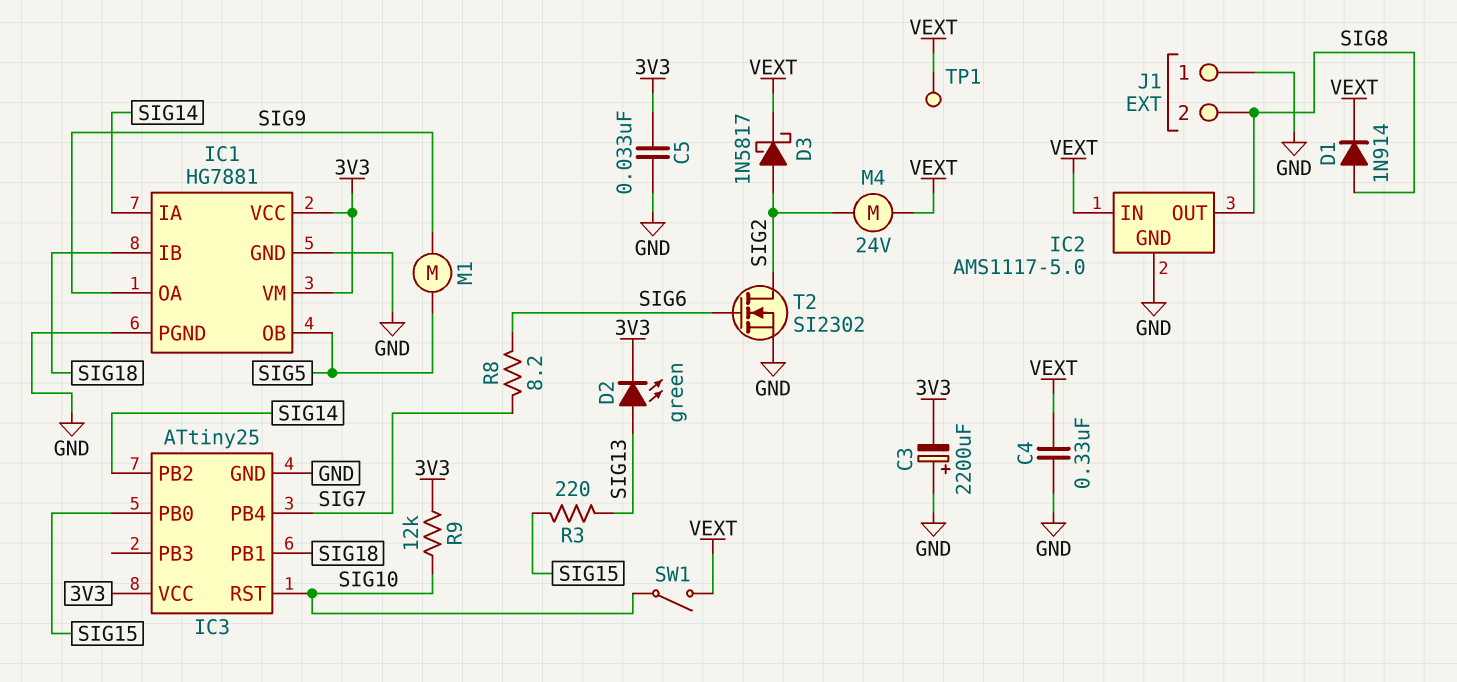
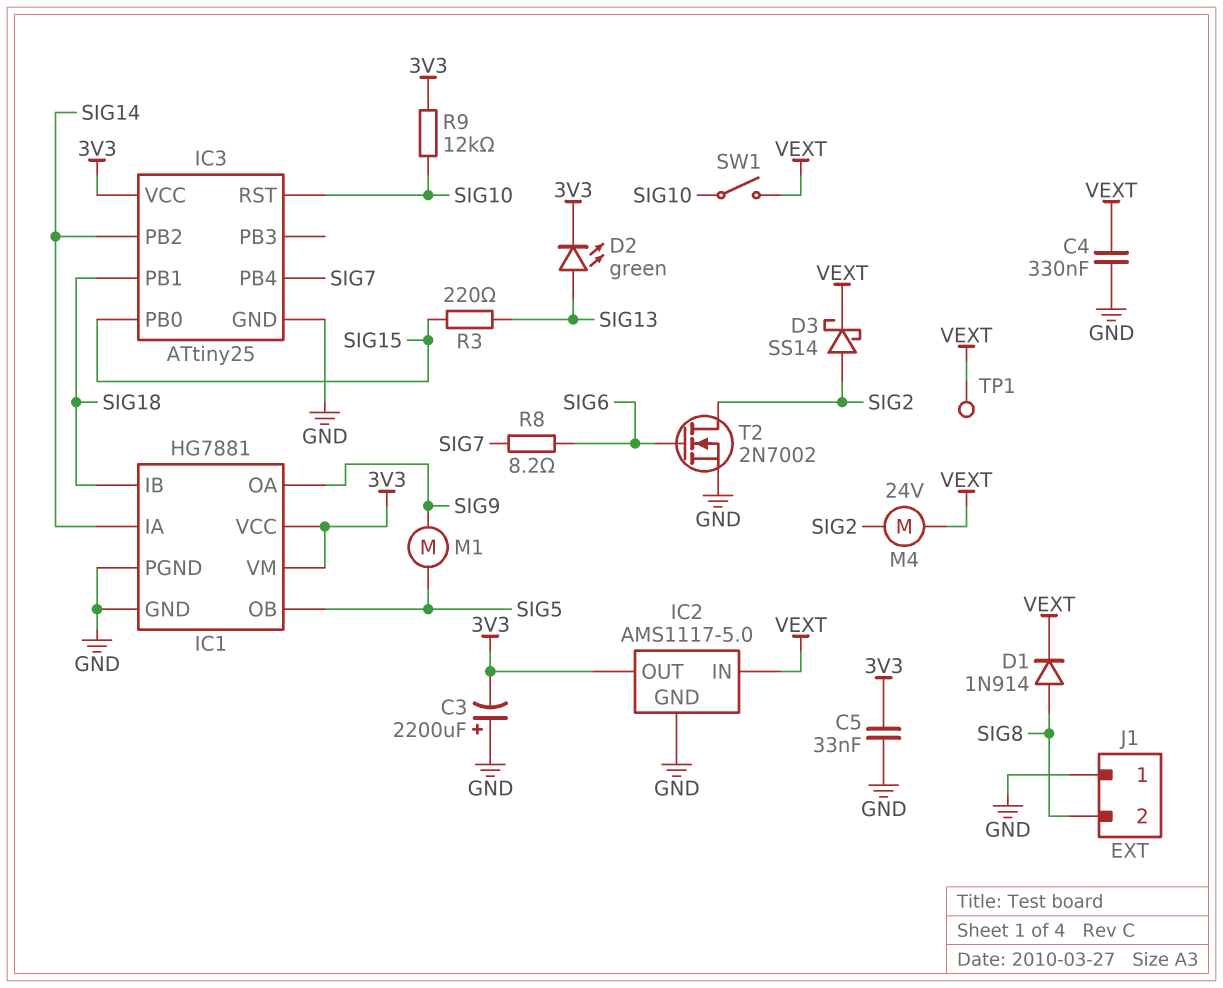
D3: schottky 1N5817 (A SIG2, K VEXT) -> schottky SS14 (A SIG2, K VEXT)
IC2 pin OUT: SIG8 -> 3V3
T2: NMOS SI2302 (G SIG6, D SIG2, S GND) -> NMOS 2N7002 (G SIG6, D SIG2, S GND)

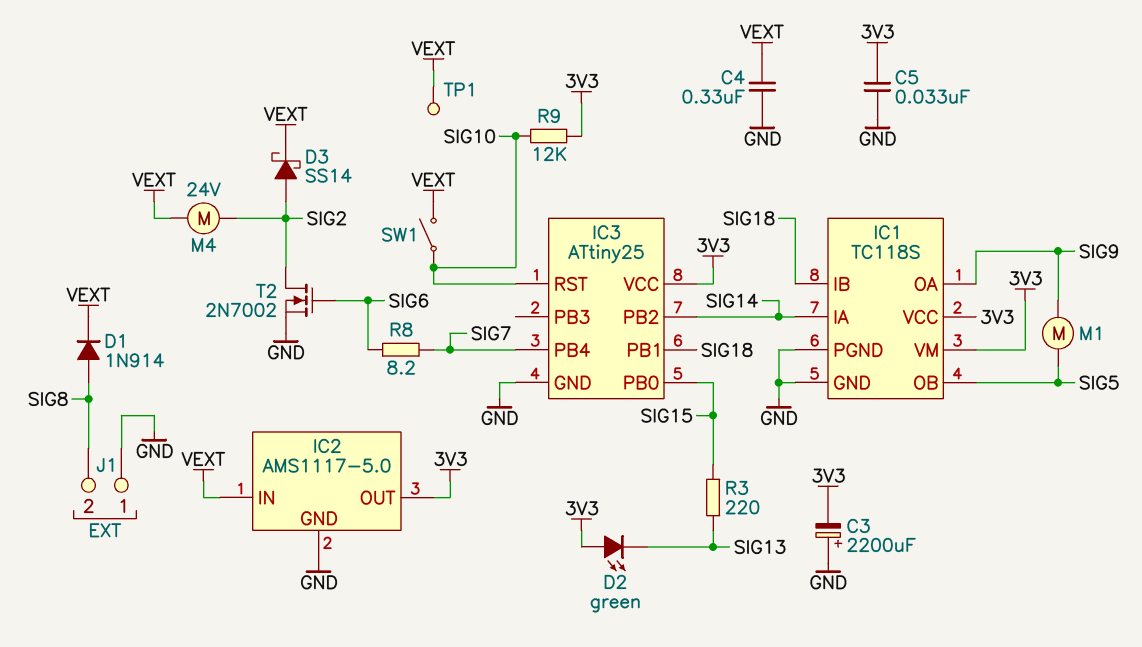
D2: LED green (A SIG13, K 3V3) -> LED green (A 3V3, K SIG13)
IC1: HG7881 -> TC118S

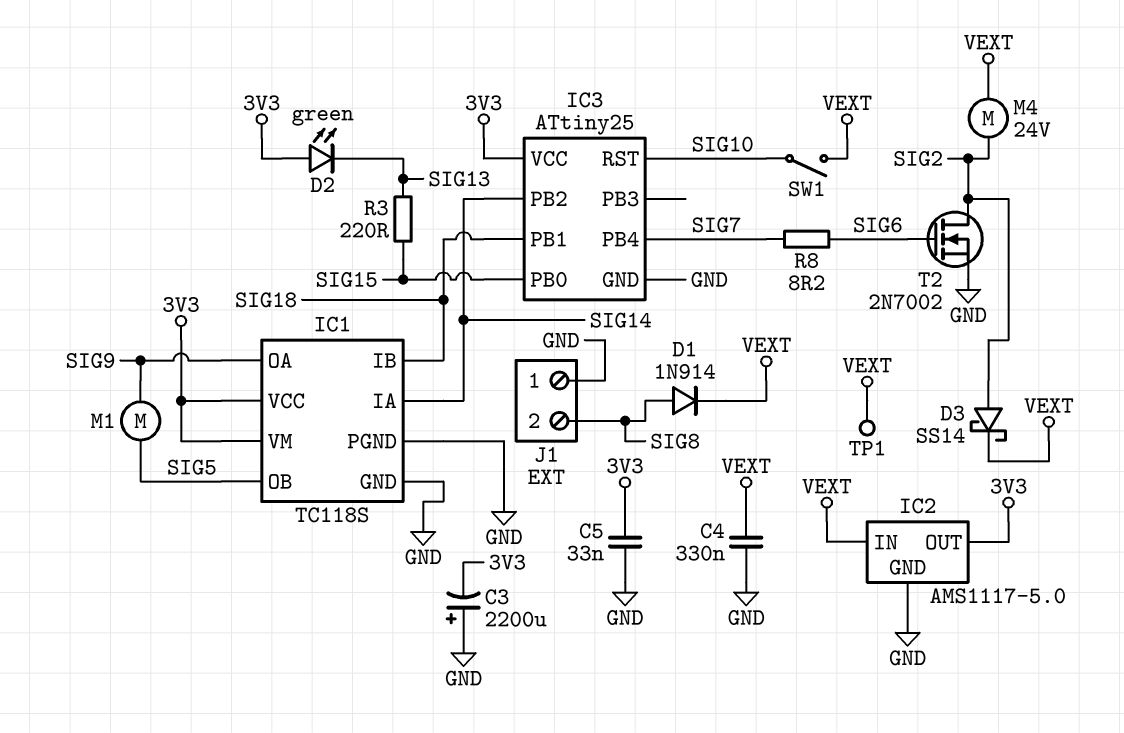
R9: 12k (3V3, SIG10) -> none

